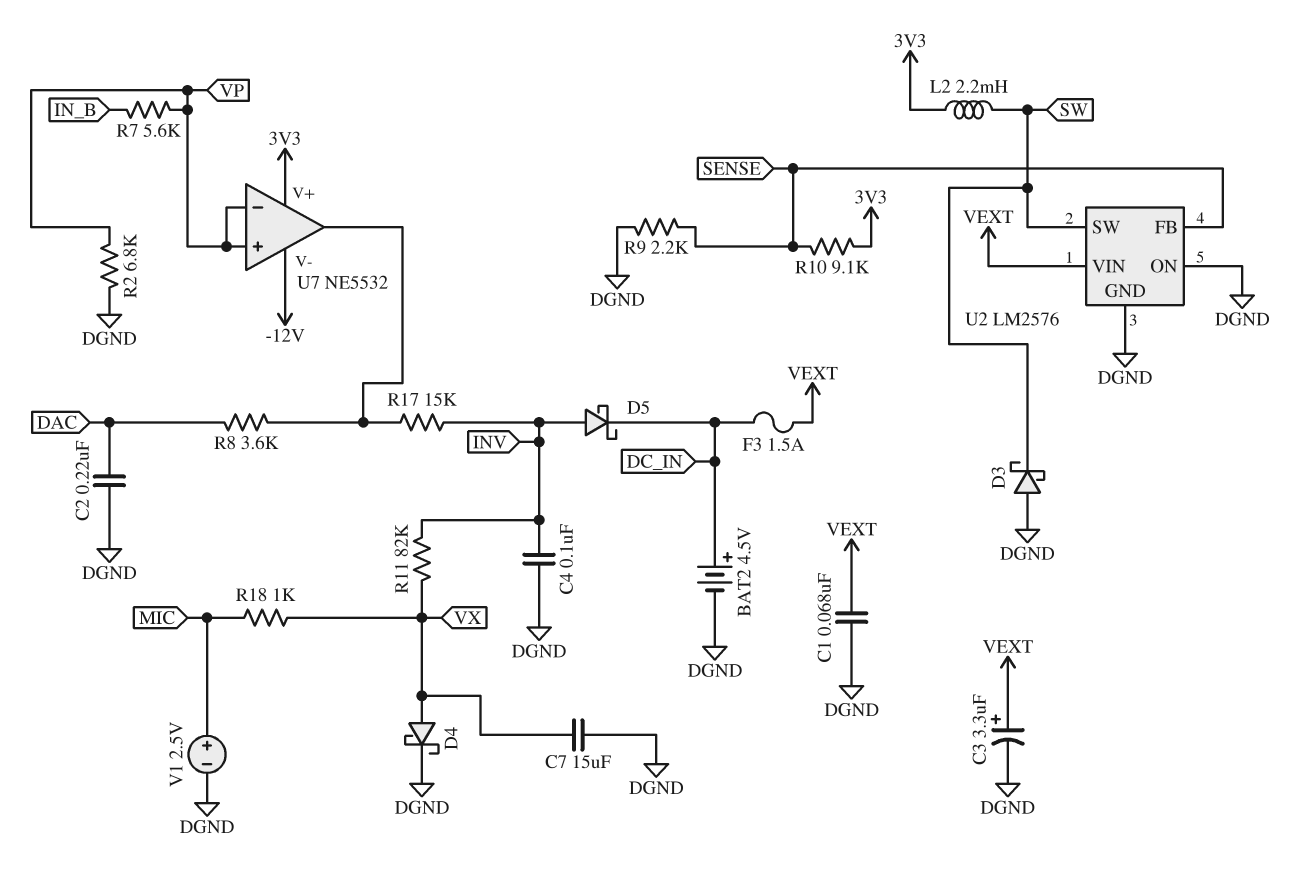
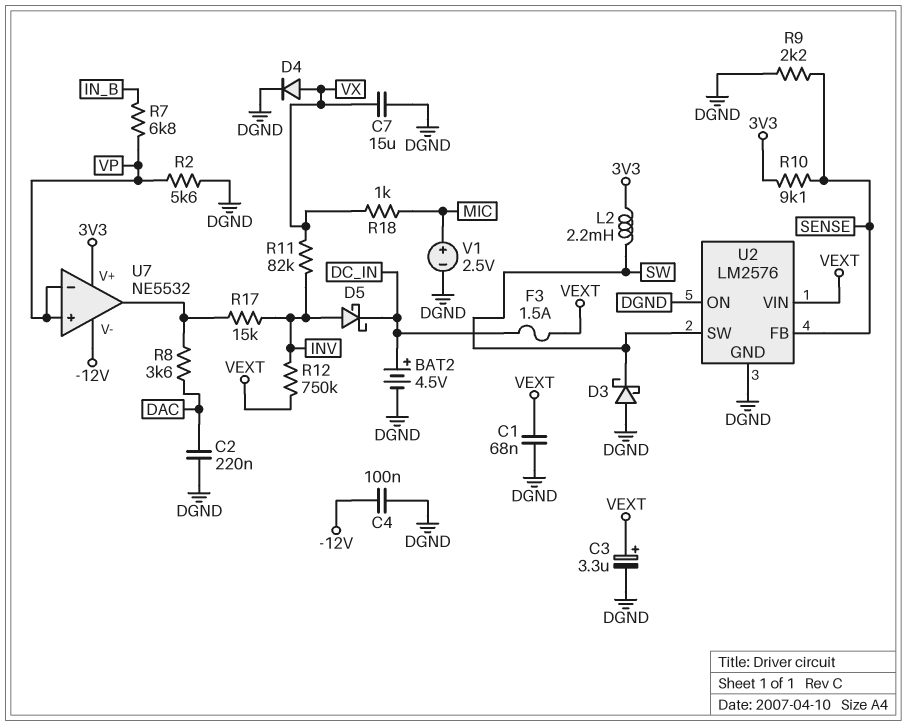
C4: 100nF (DGND, INV) -> 100nF (-12V, DGND)
D4: schottky (A VX, K DGND) -> diode (A VX, K DGND)
R2: 6.8k (DGND, VP) -> 5.6k (DGND, VP)
R7: 5.6k (IN_B, VP) -> 6.8k (IN_B, VP)
R12: none -> 750k (INV, VEXT)

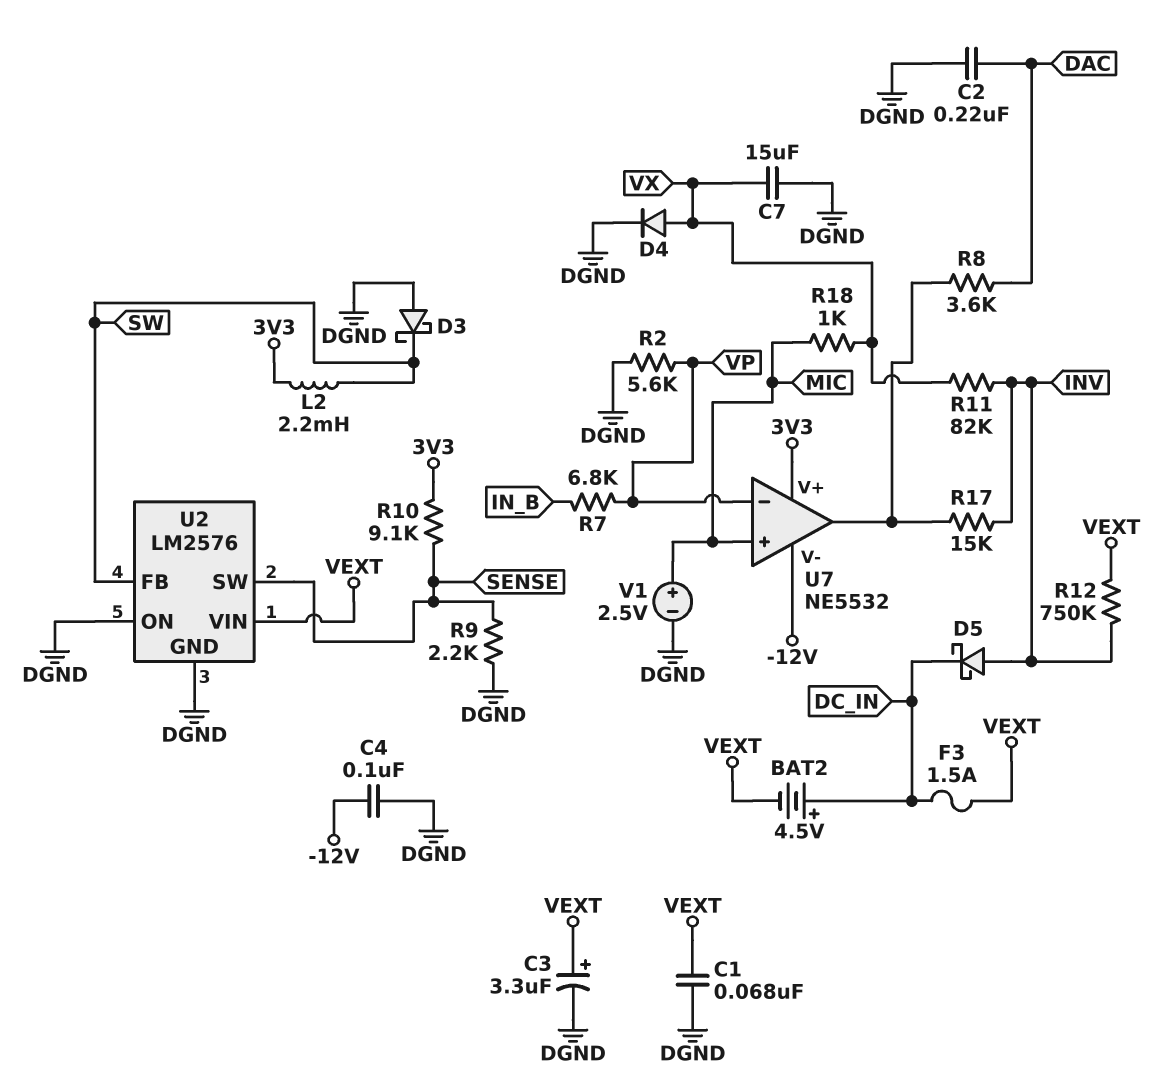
BAT2: 4.5V (plus DC_IN, minus DGND) -> 4.5V (plus DC_IN, minus VEXT)
U2 pin FB: SENSE -> SW
U2 pin SW: SW -> SENSE
U7 pin in+: VP -> MIC

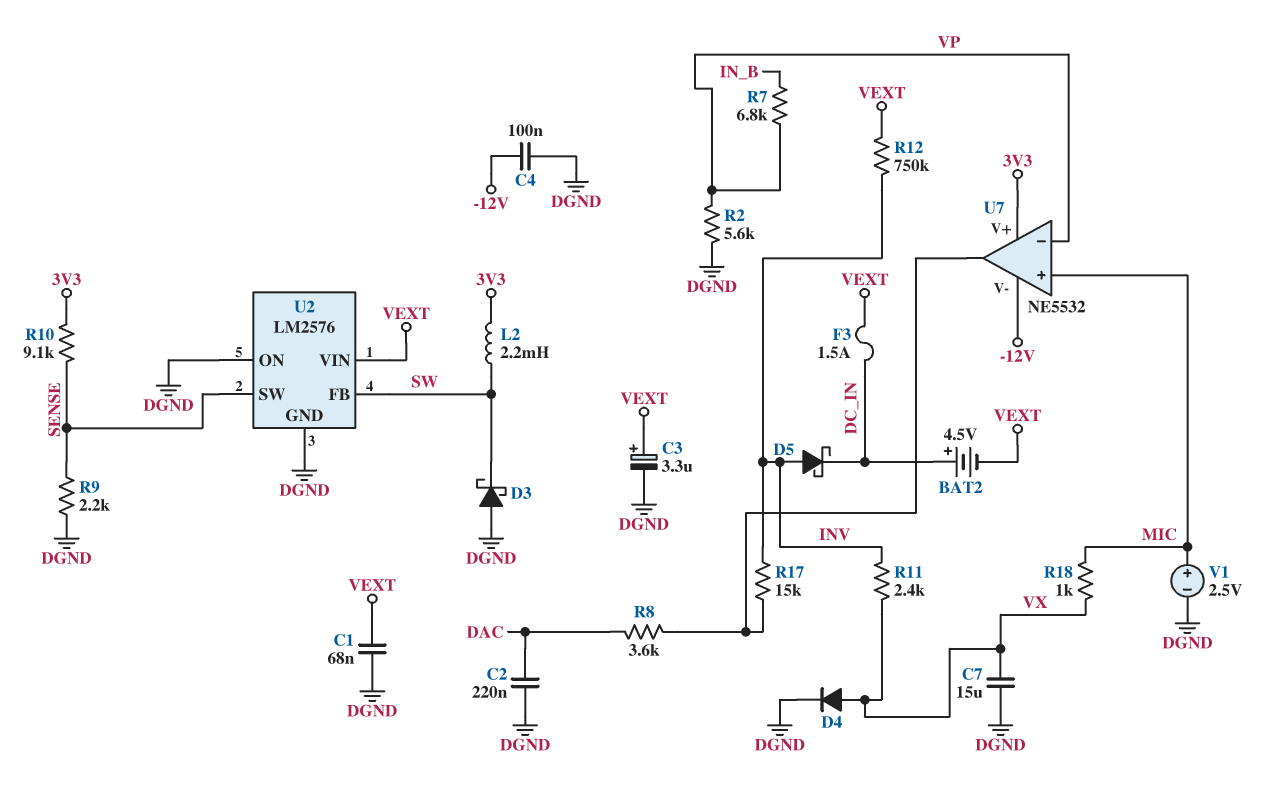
R11: 82k (INV, VX) -> 2.4k (INV, VX)

